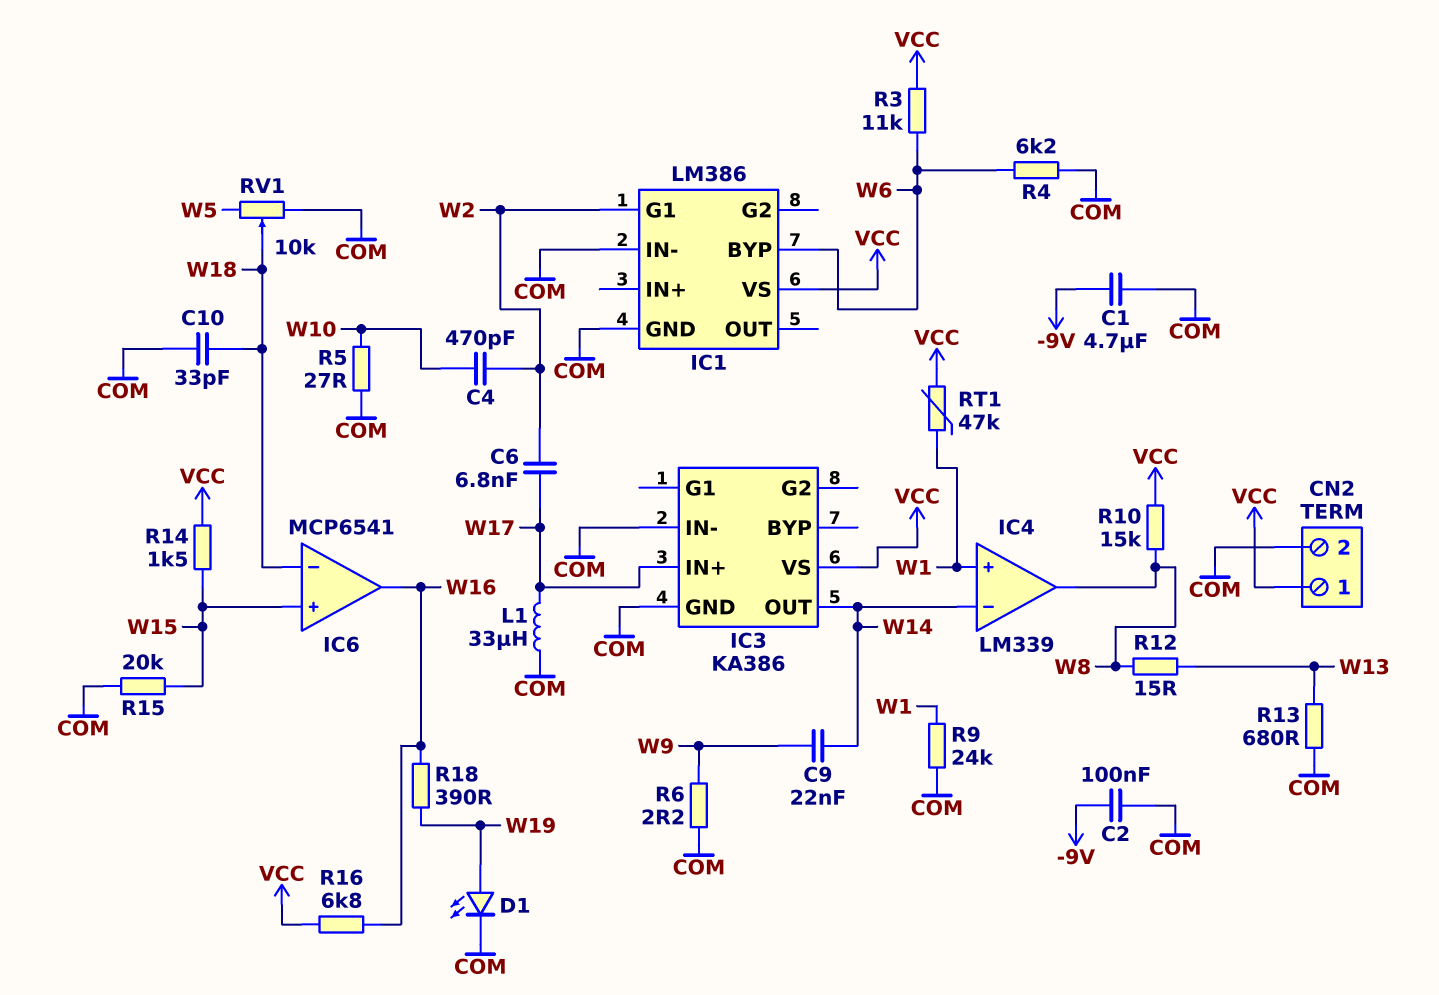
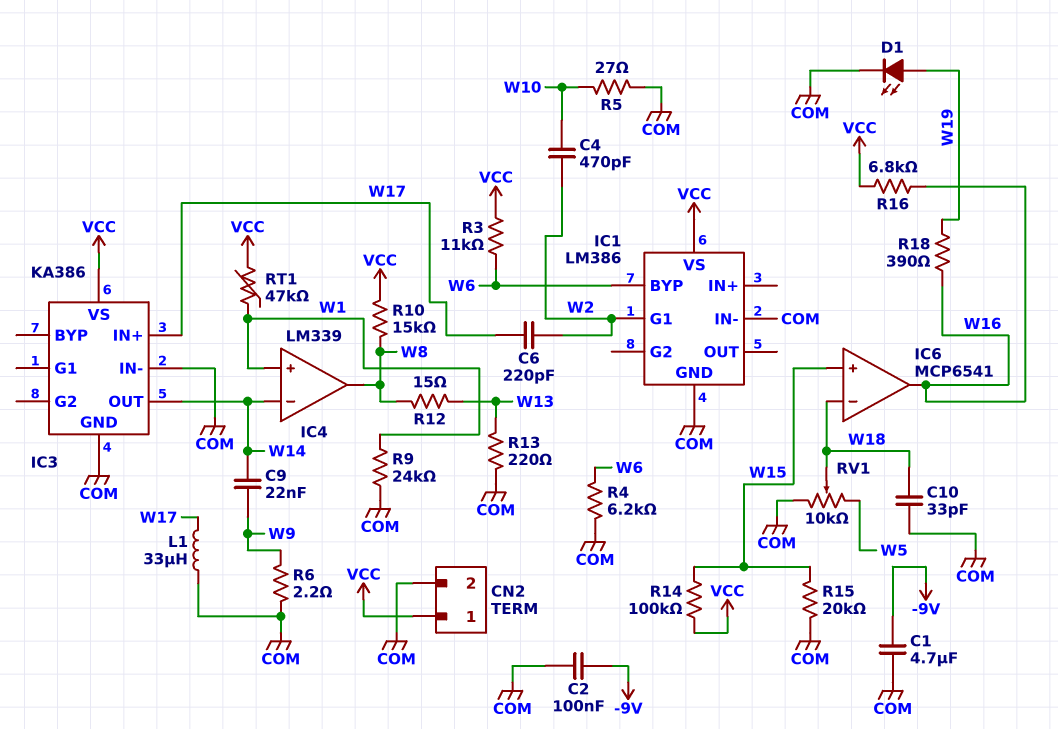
C6: 6.8nF (W2, W17) -> 220pF (W2, W17)
R13: 680 (COM, W13) -> 220 (COM, W13)
R14: 1.5k (VCC, W15) -> 100k (VCC, W15)

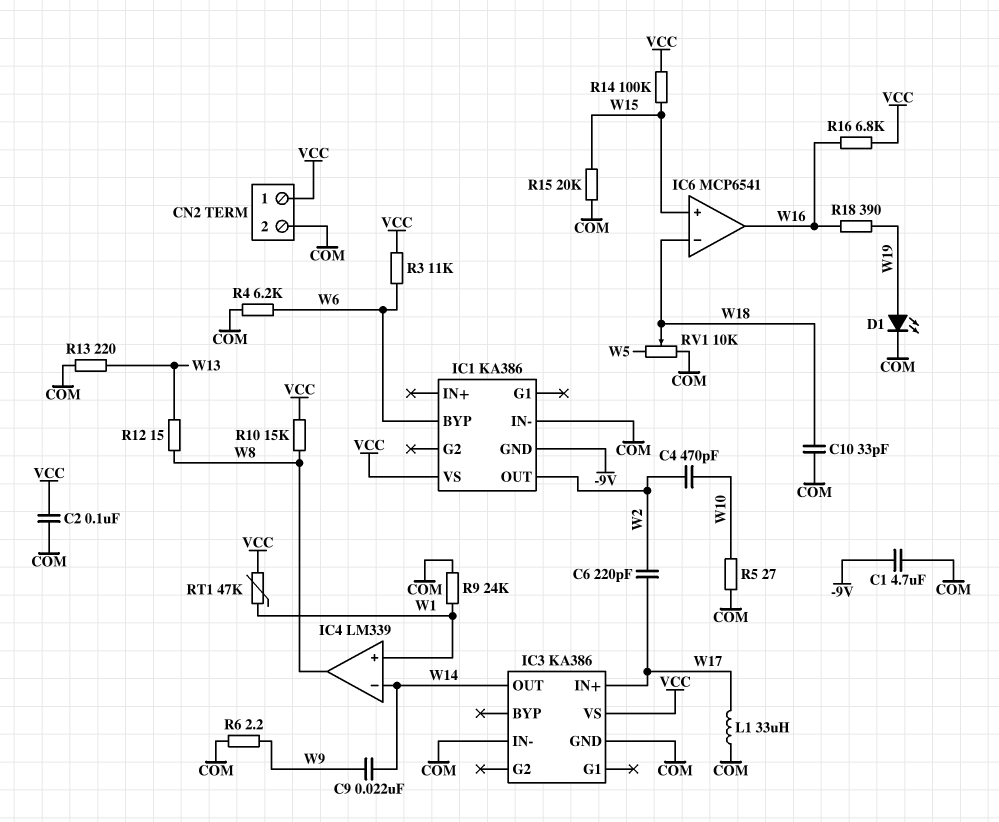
C2: 100nF (-9V, COM) -> 100nF (COM, VCC)
IC1: LM386 -> KA386
IC1 pin G1: W2 -> none
IC1 pin GND: COM -> -9V
IC1 pin OUT: none -> W2

